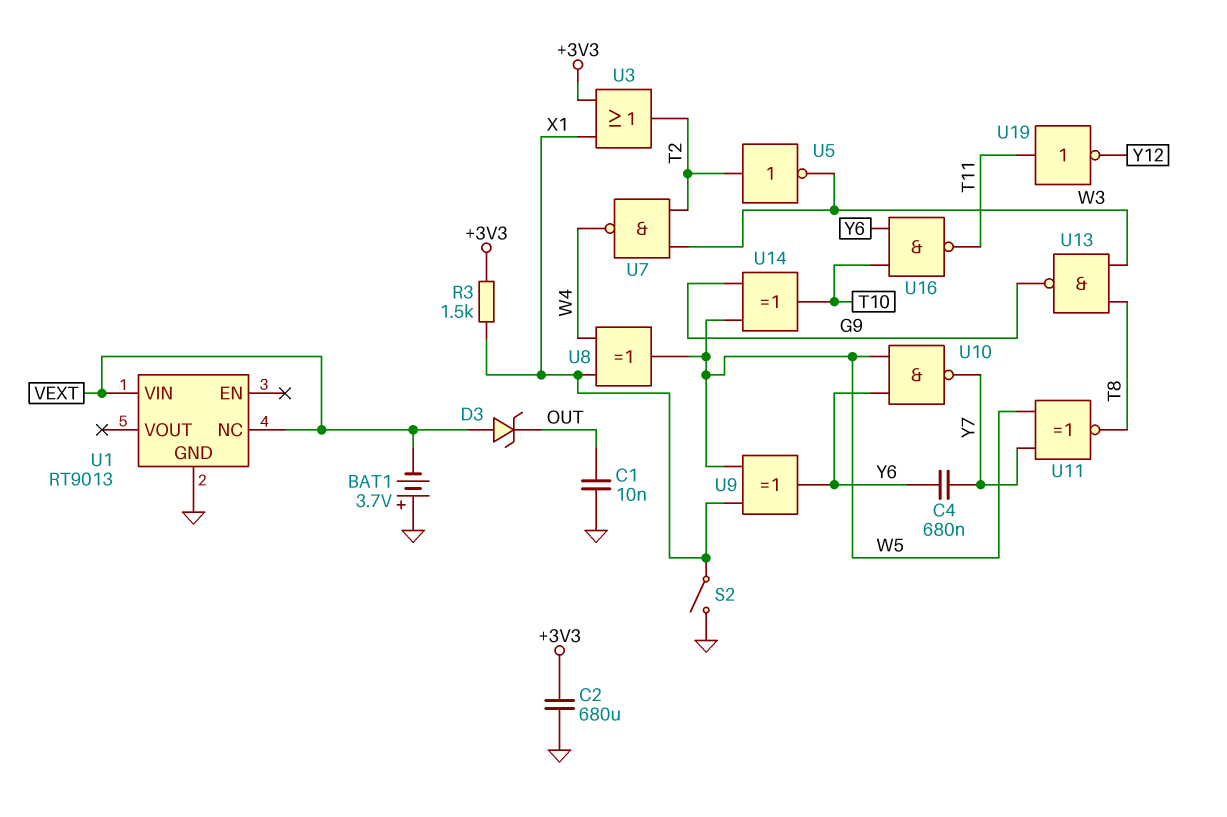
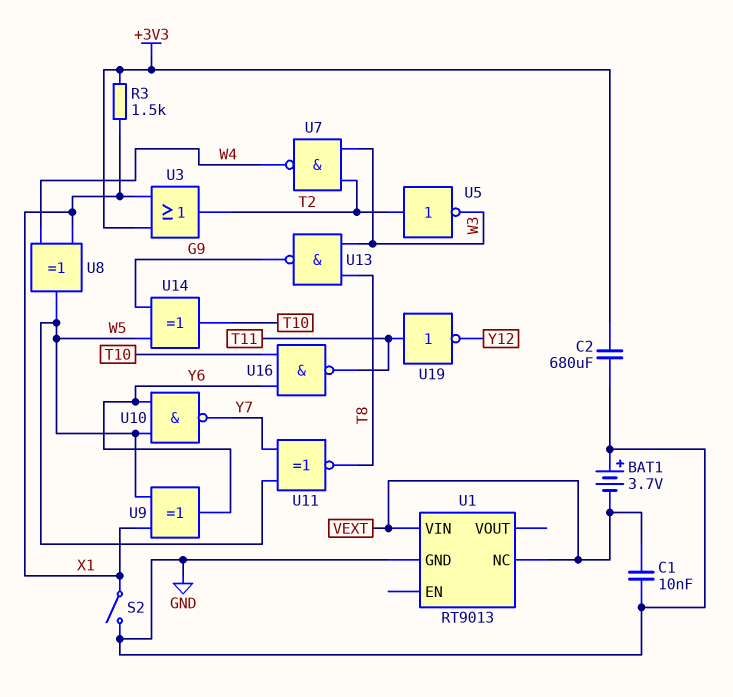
C1: 10nF (GND, OUT) -> 10nF (GND, VEXT)
C4: 680nF (Y6, Y7) -> none
D3: zener (A VEXT, K OUT) -> none

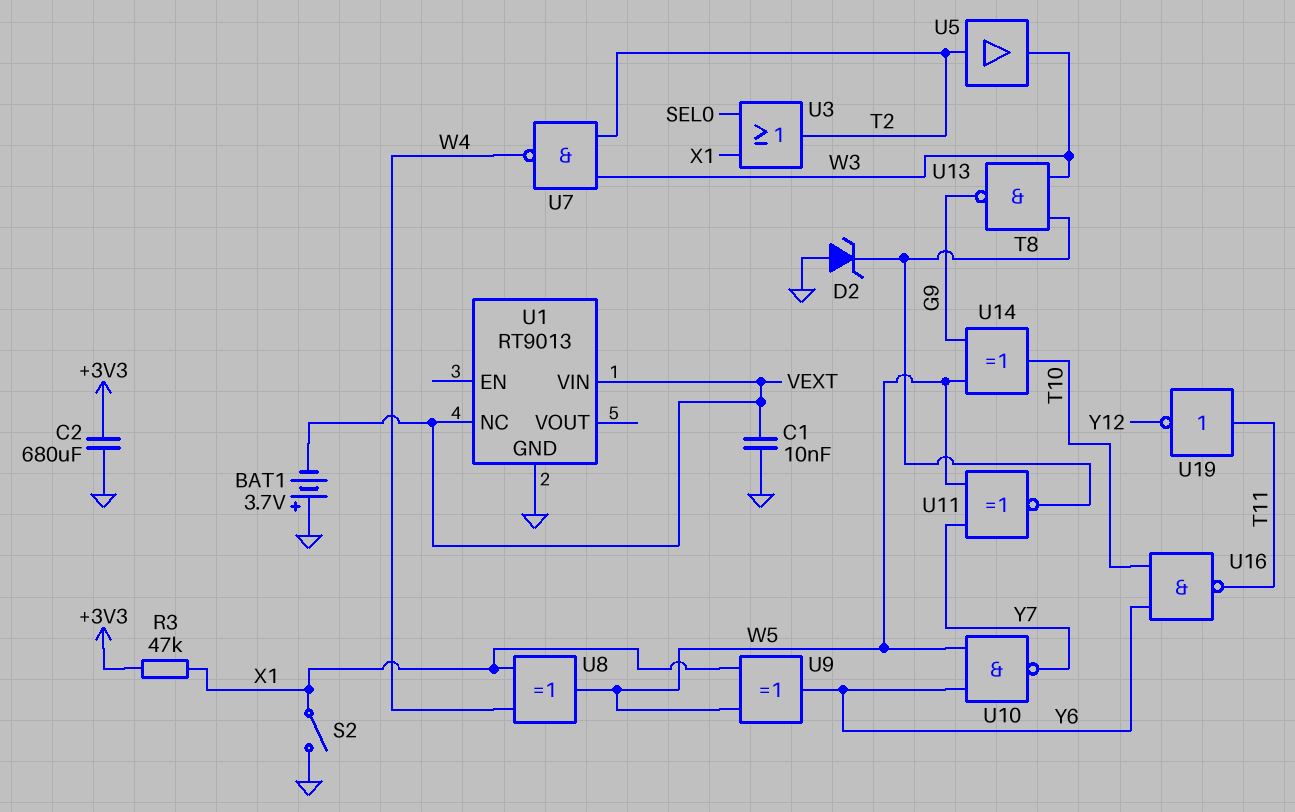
D2: none -> zener (A GND, K T8)
R3: 1.5k (+3V3, X1) -> 47k (+3V3, X1)
U3: OR (in +3V3, in X1, out T2) -> OR (in SEL0, in X1, out T2)
U5: NOT (in T2, out W3) -> buffer (in T2, out W3)

